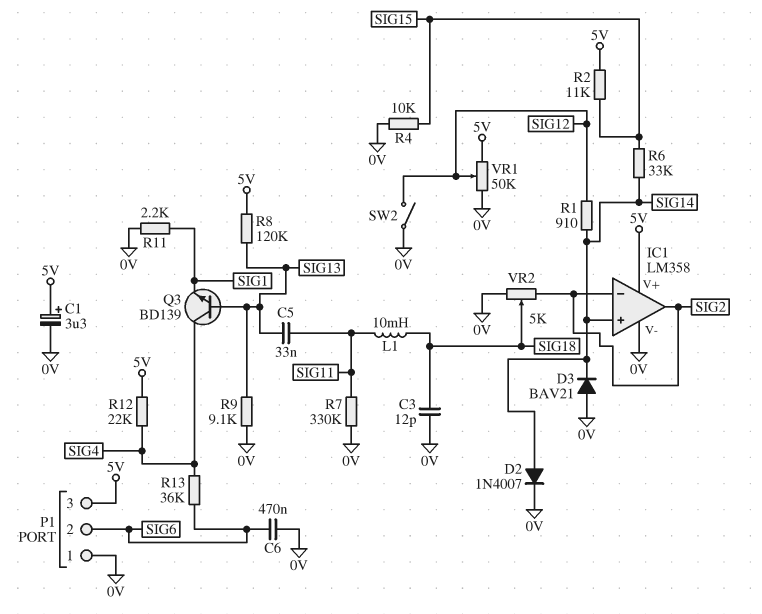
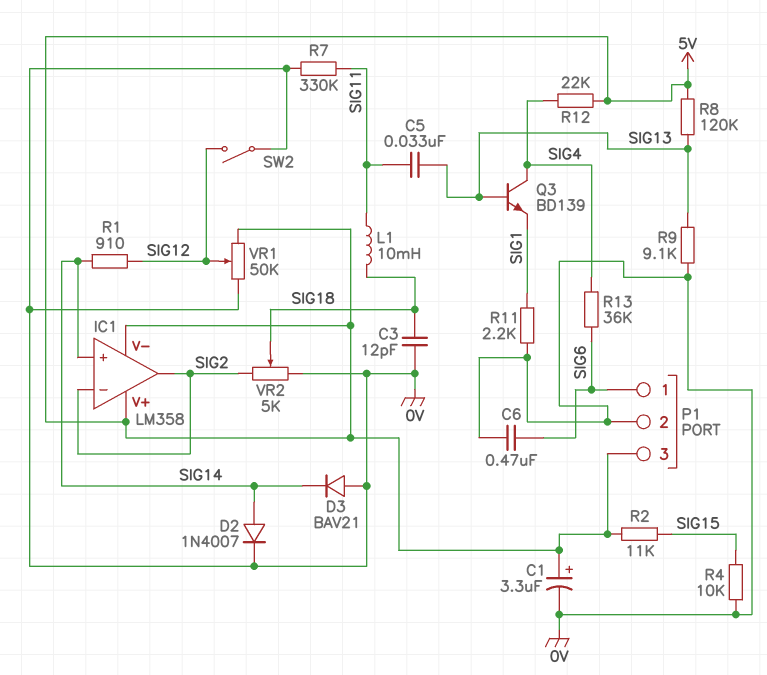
IC1 pin V-: 0V -> 5V
P1 pin 1: 0V -> SIG6
P1 pin 2: SIG6 -> 0V
R6: 33k (SIG14, SIG15) -> none

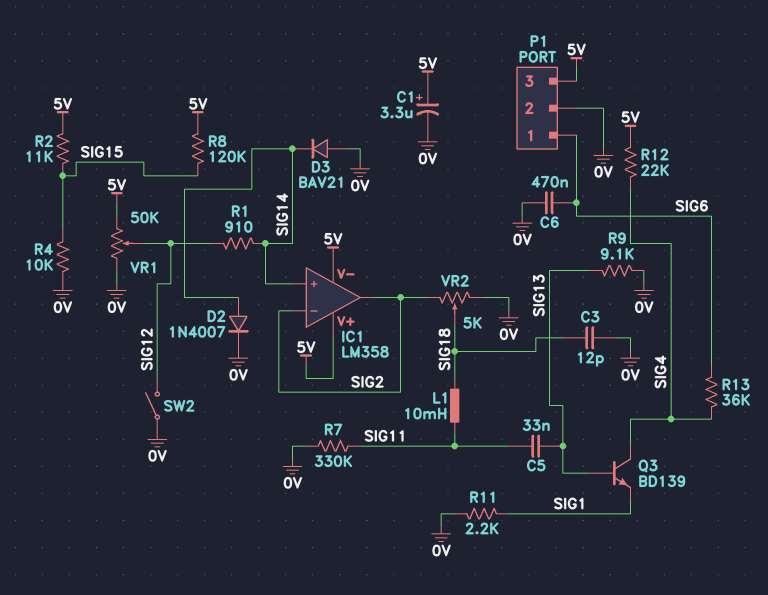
R8: 120k (5V, SIG13) -> 120k (5V, SIG15)

